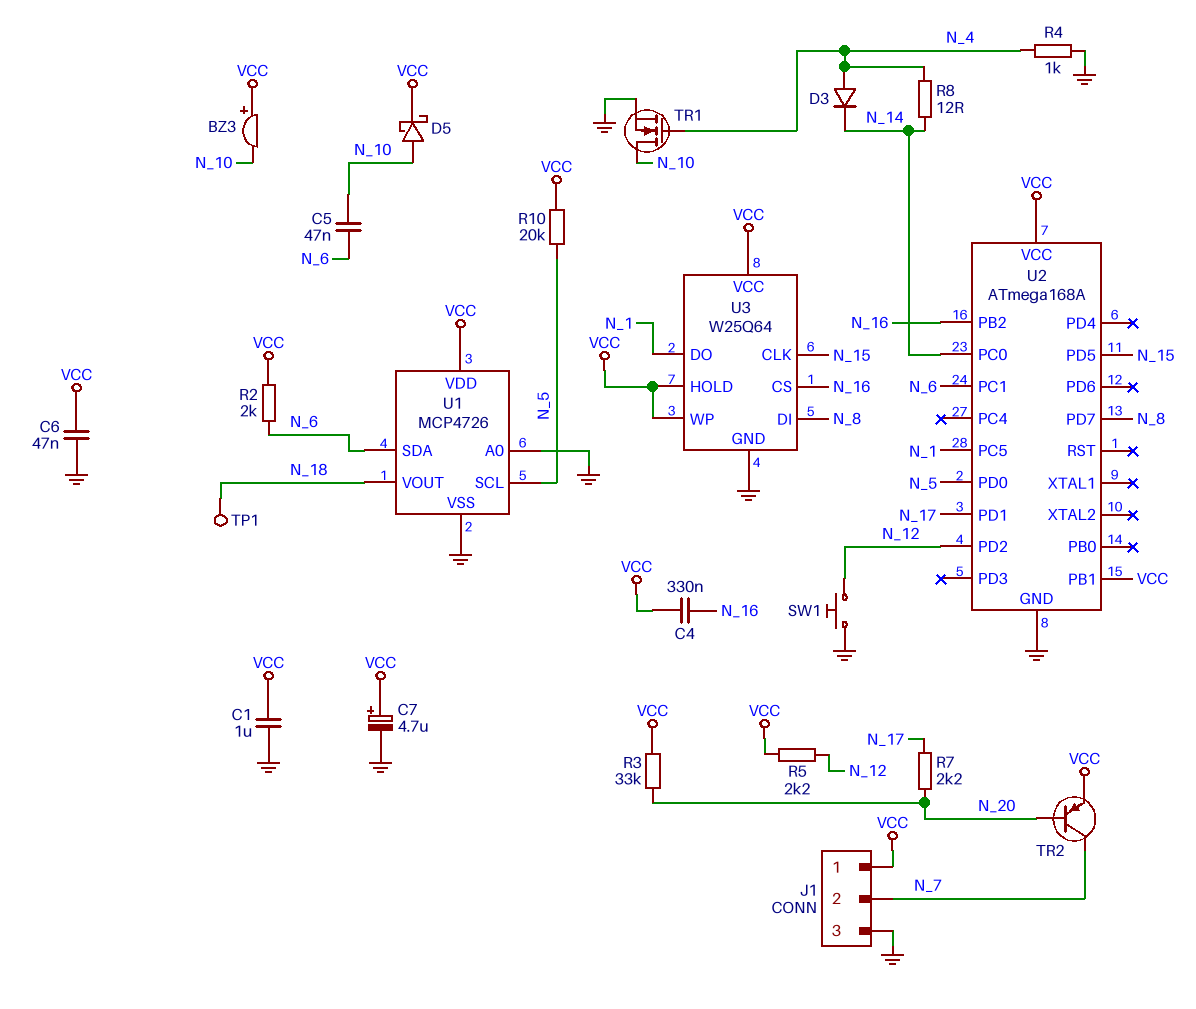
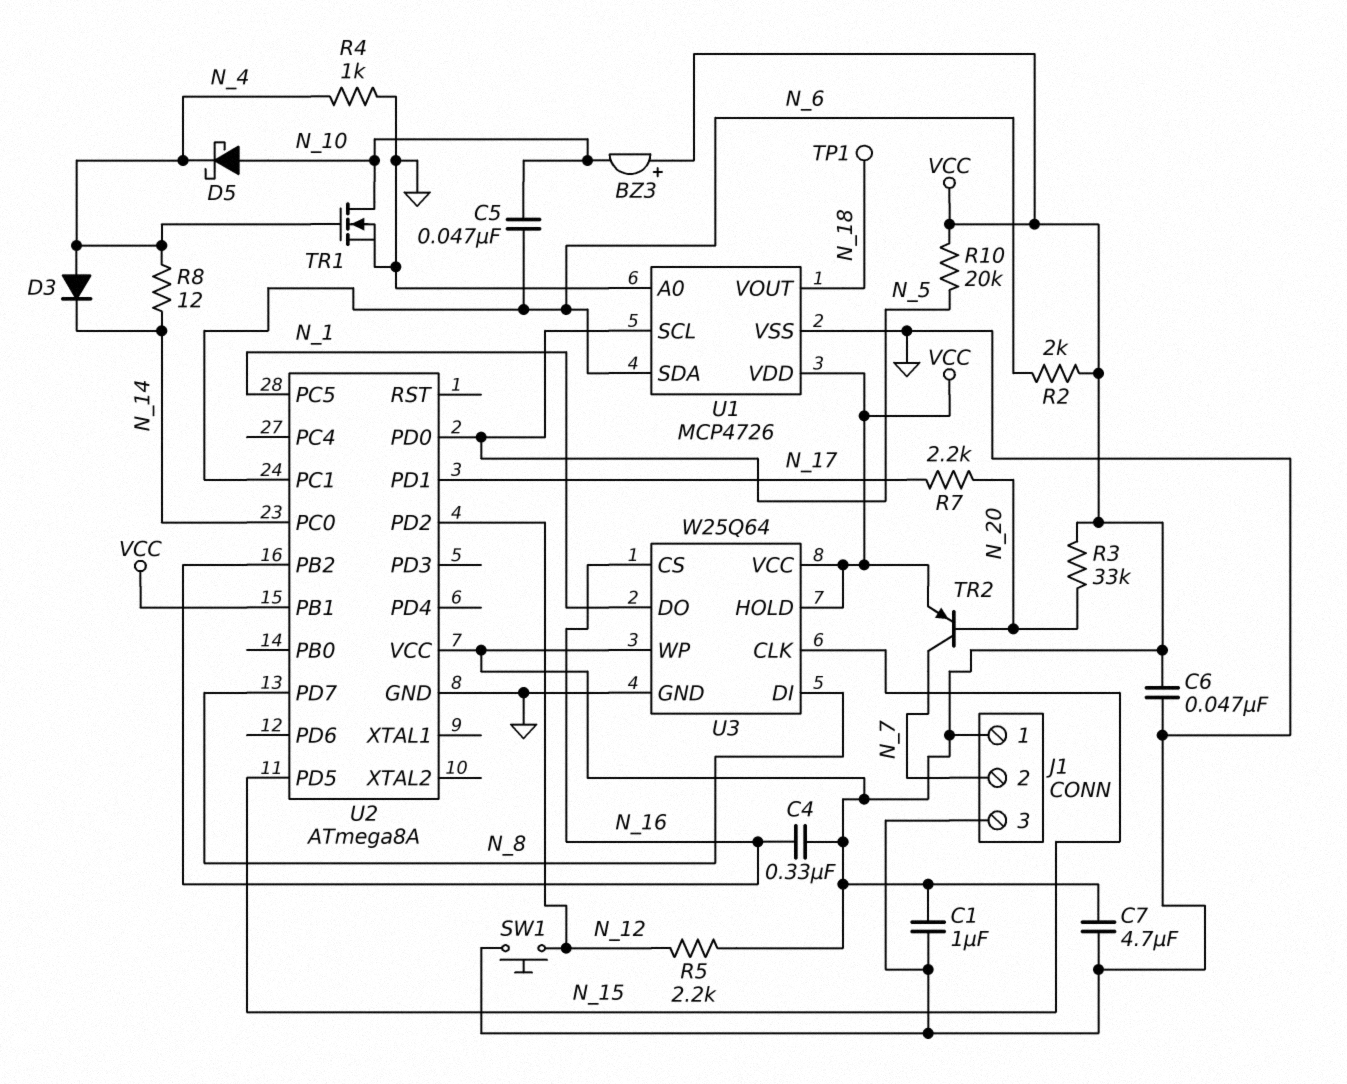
C7: 4.7uF (plus VCC, minus GND) -> 4.7uF (GND, VCC)
D5: schottky (A N_10, K VCC) -> schottky (A N_10, K N_4)
U2: ATmega168A -> ATmega8A

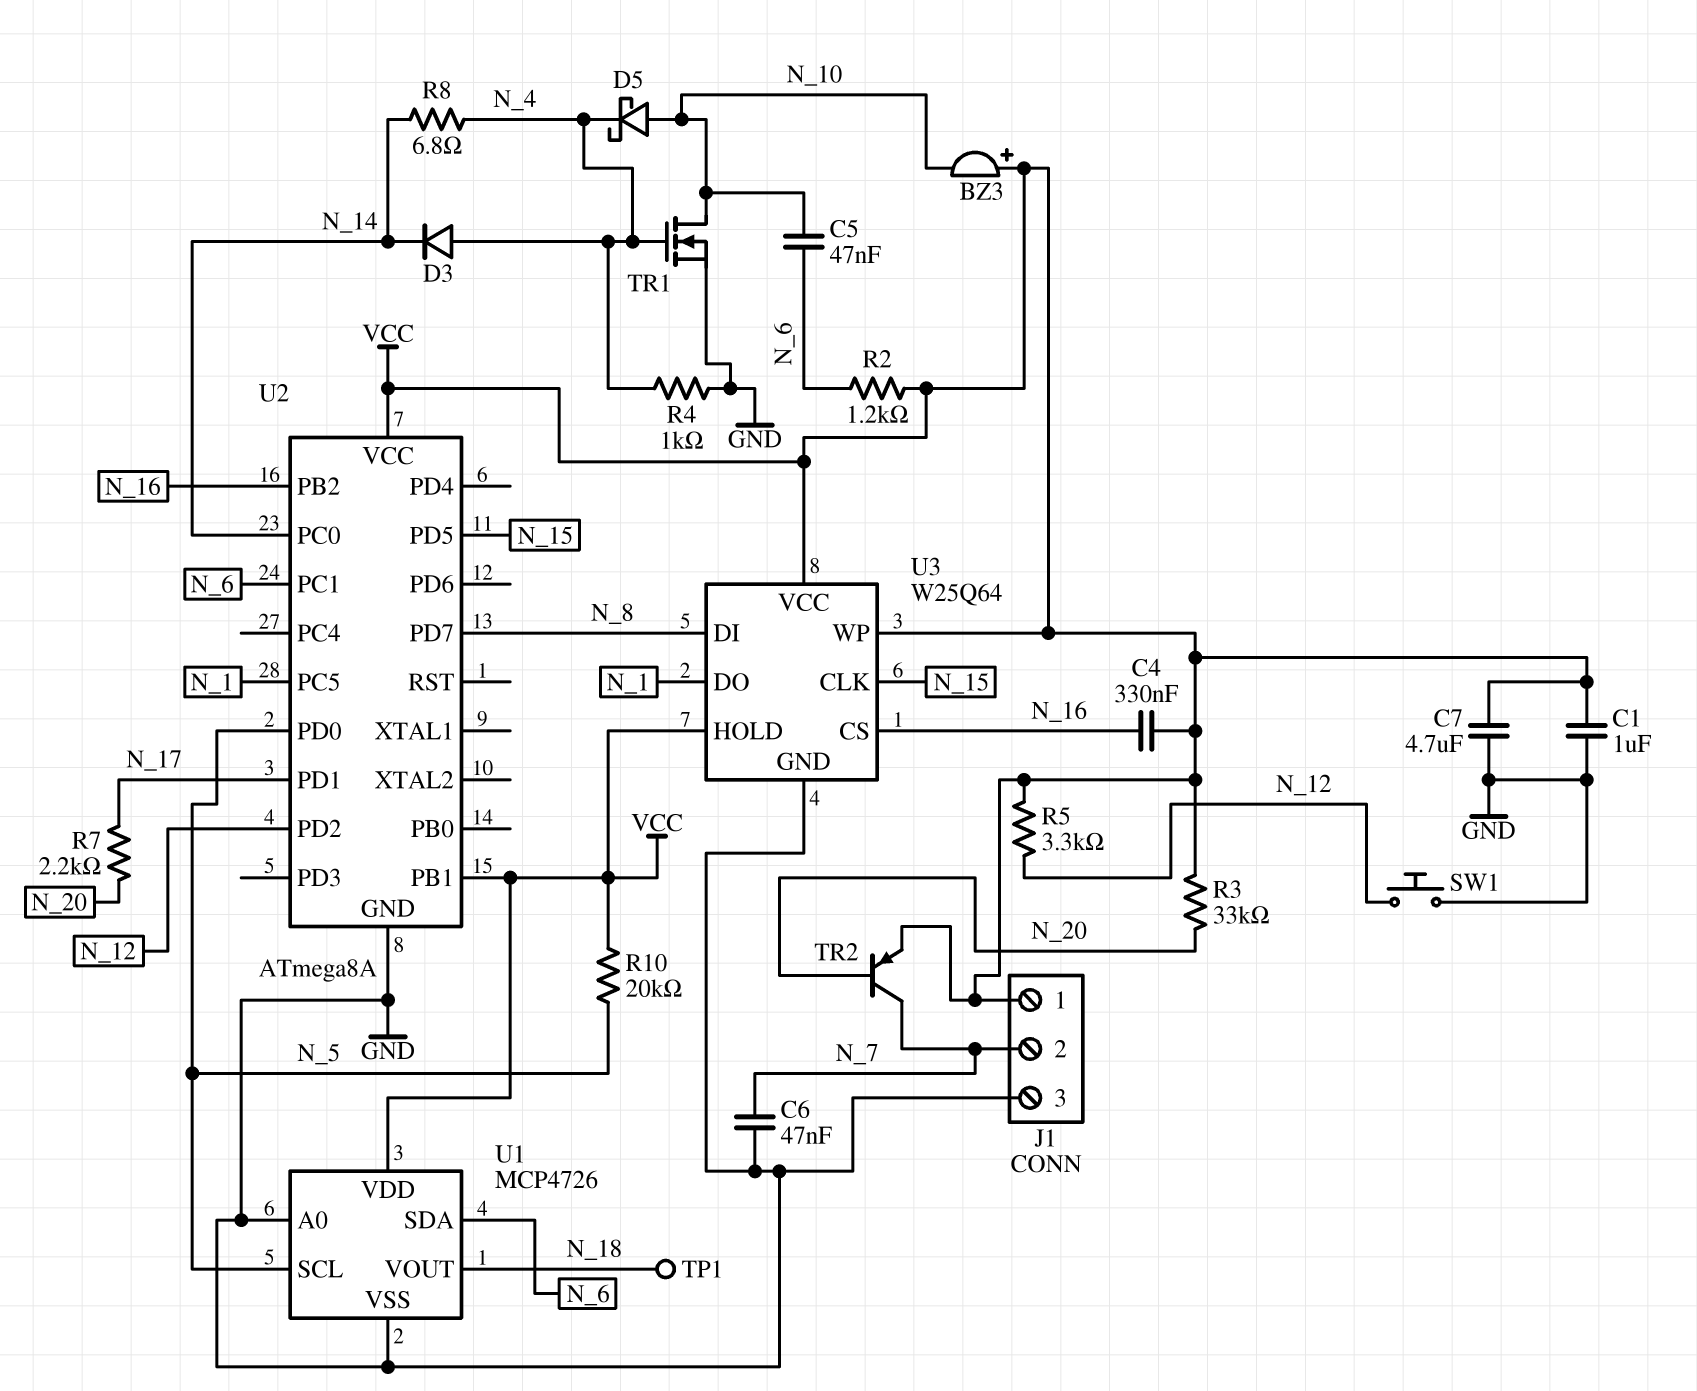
C6: 47nF (GND, VCC) -> 47nF (GND, N_7)
R2: 2k (N_6, VCC) -> 1.2k (N_6, VCC)
R5: 2.2k (N_12, VCC) -> 3.3k (N_12, VCC)
R8: 12 (N_4, N_14) -> 6.8 (N_4, N_14)

